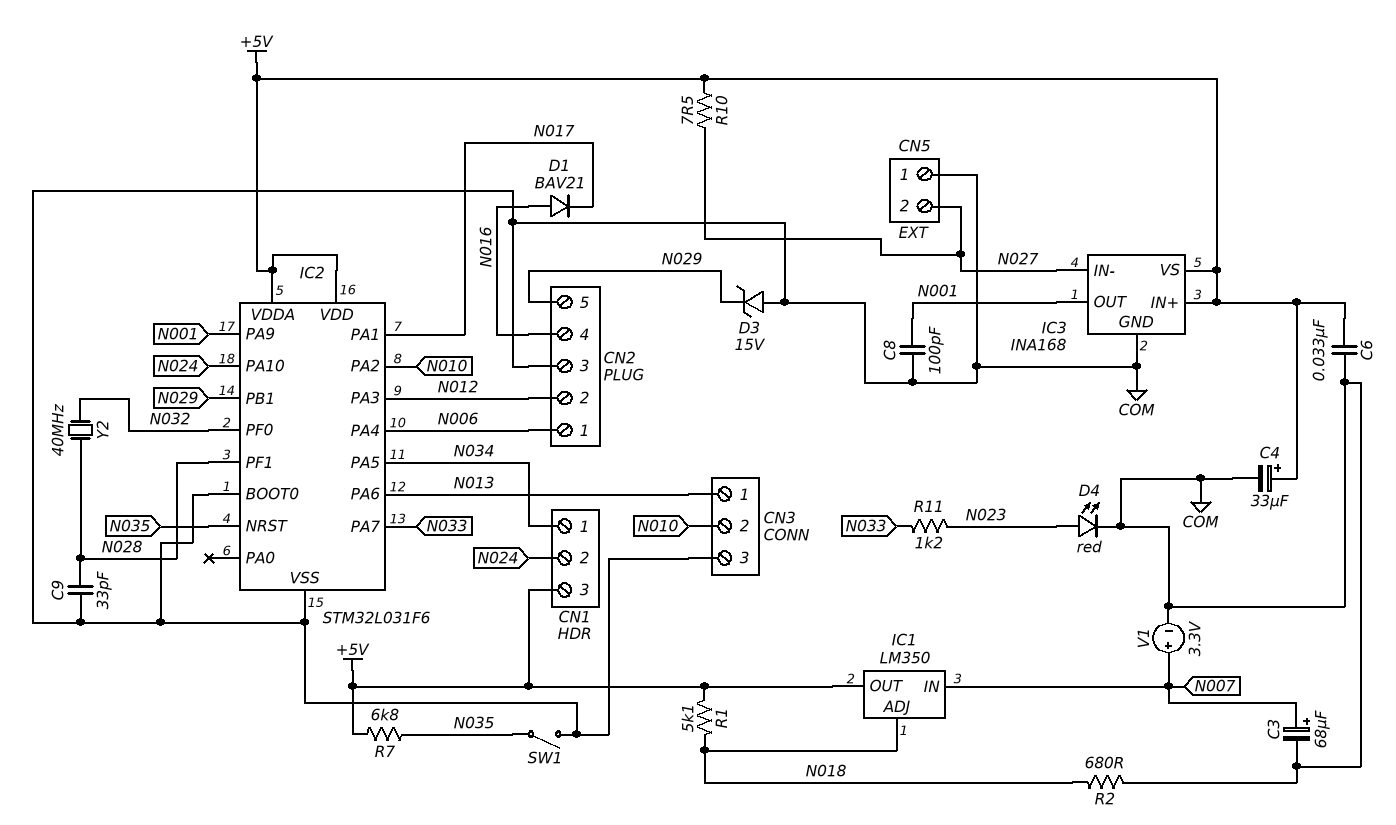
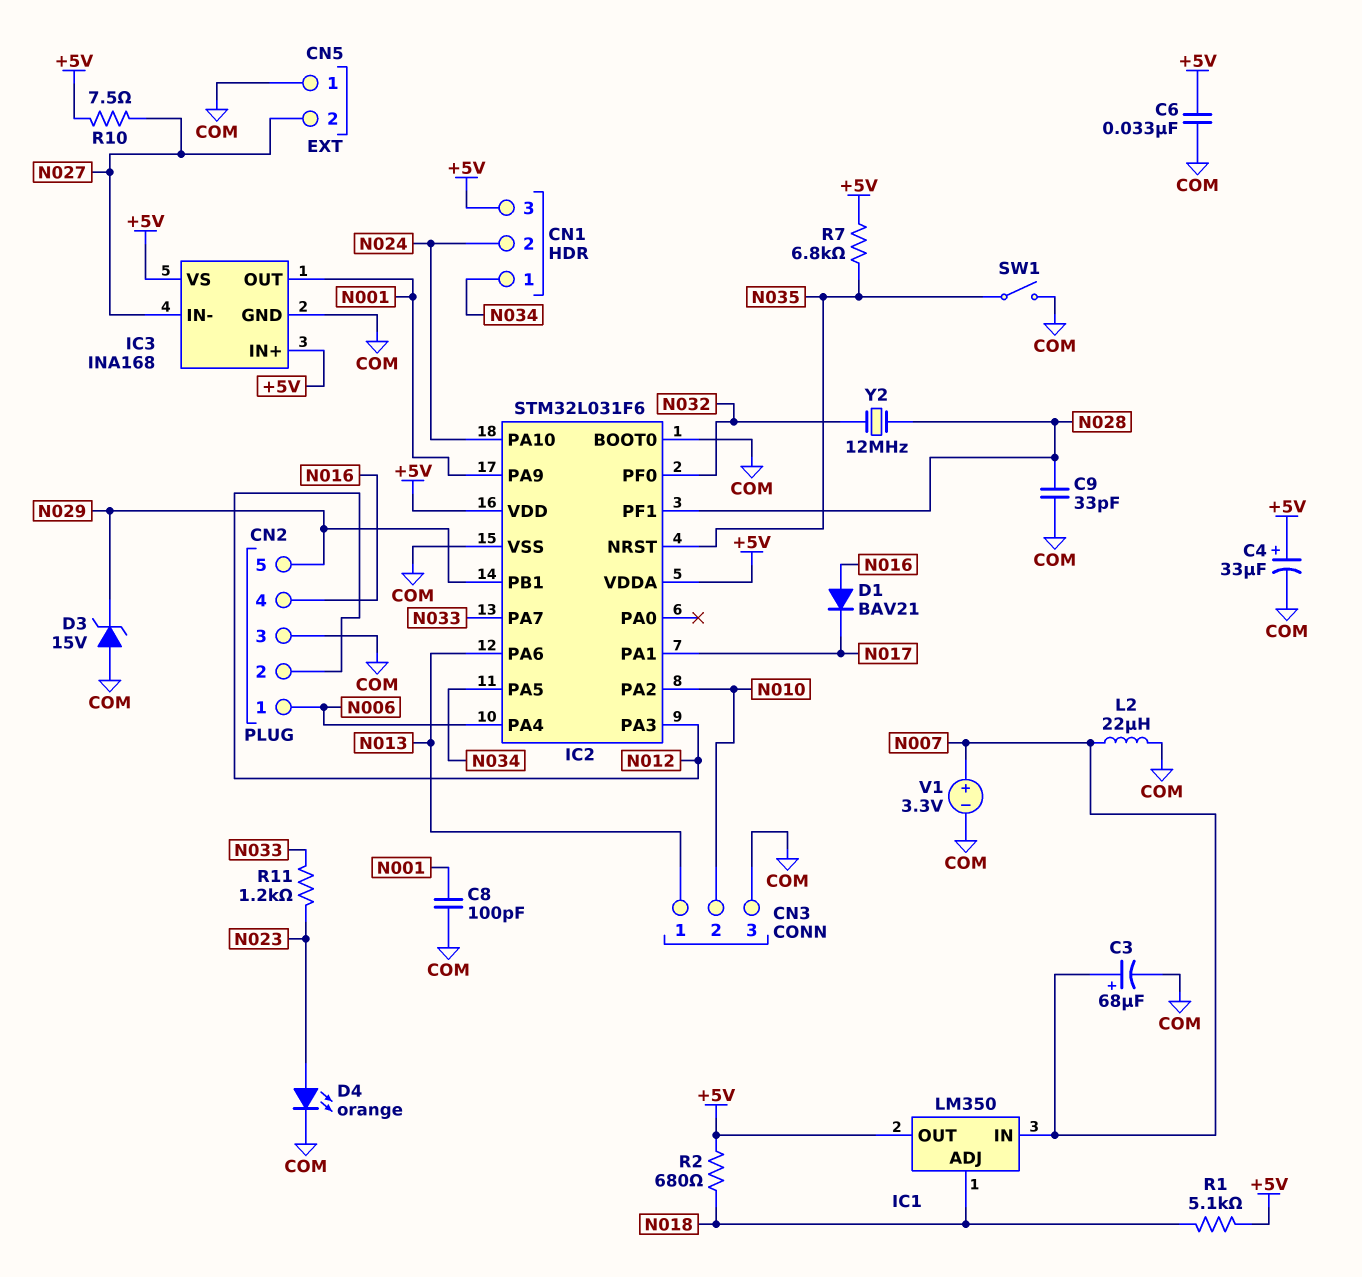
D4: LED red (A N023, K COM) -> LED orange (A N023, K COM)
L2: none -> 22uH (COM, N007)
R2: 680 (COM, N018) -> 680 (+5V, N018)
Y2: 40MHz (N028, N032) -> 12MHz (N028, N032)

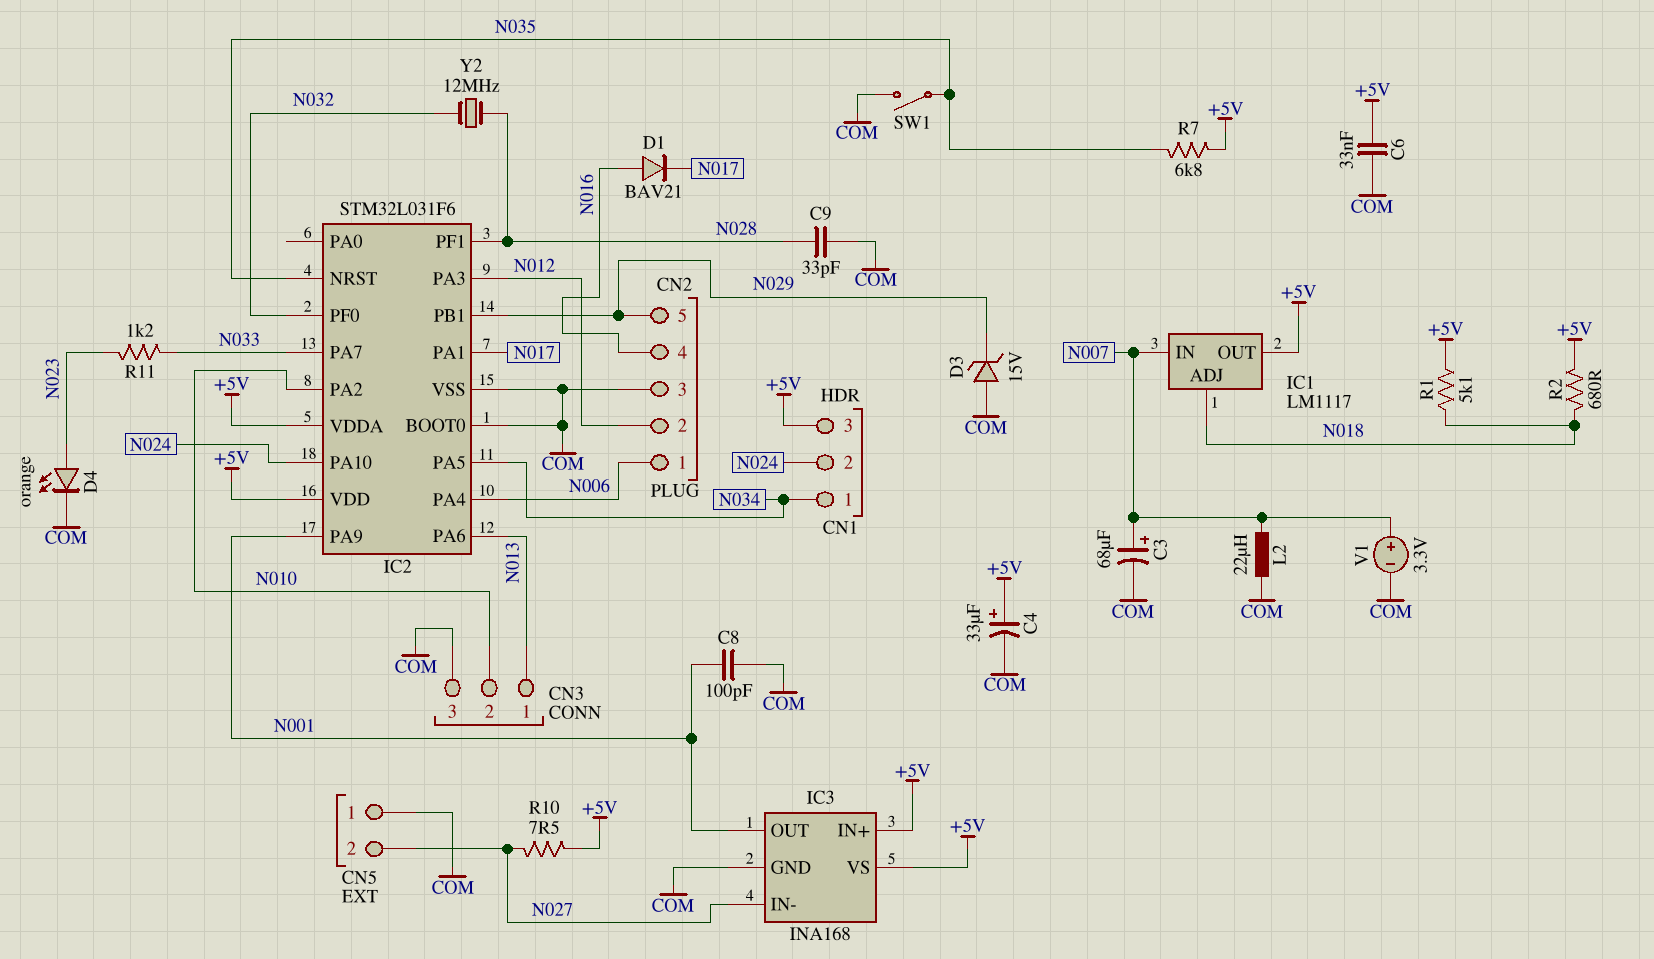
IC1: LM350 -> LM1117

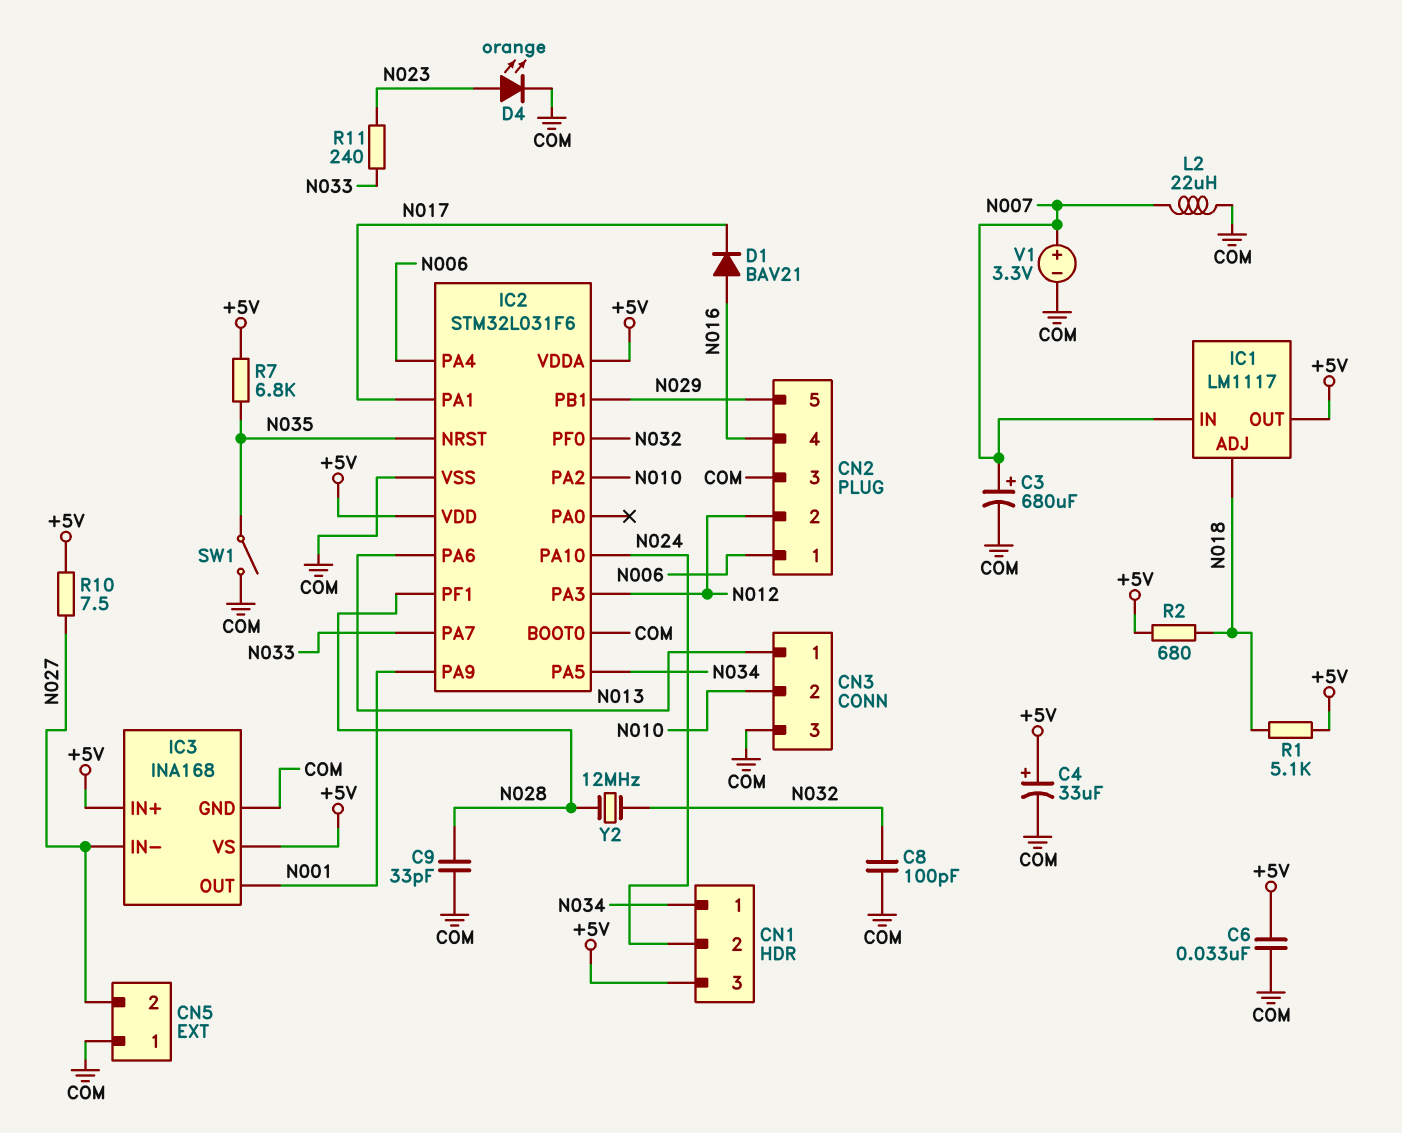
C3: 68uF (plus N007, minus COM) -> 680uF (plus N007, minus COM)
C8: 100pF (COM, N001) -> 100pF (COM, N032)
D3: zener 15V (A COM, K N029) -> none
R11: 1.2k (N023, N033) -> 240 (N023, N033)

